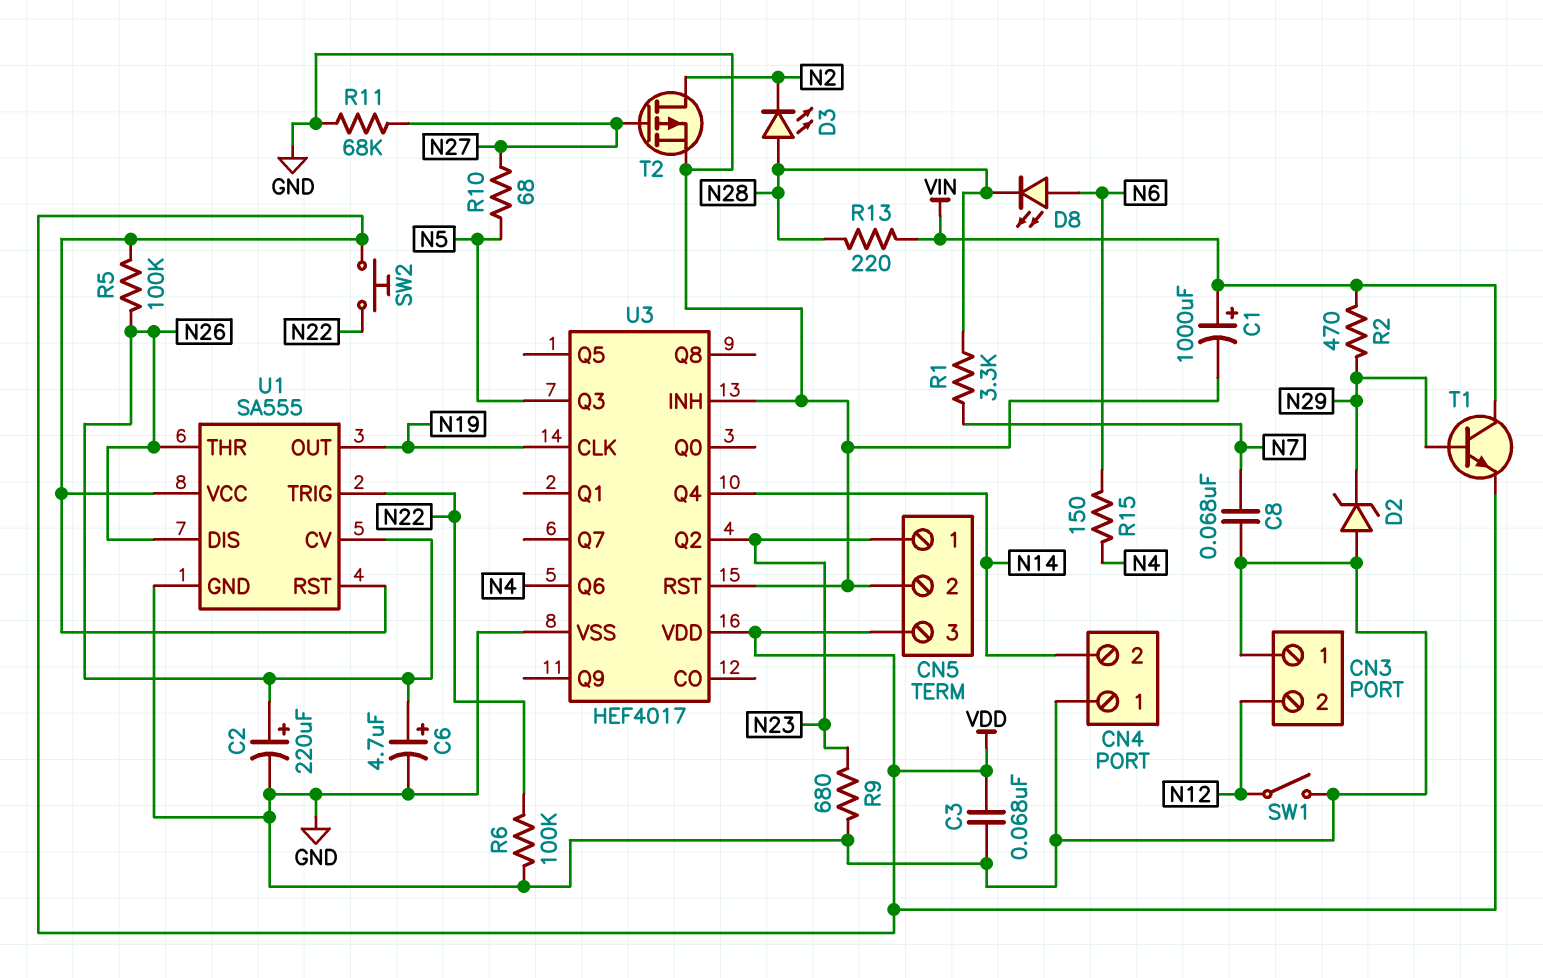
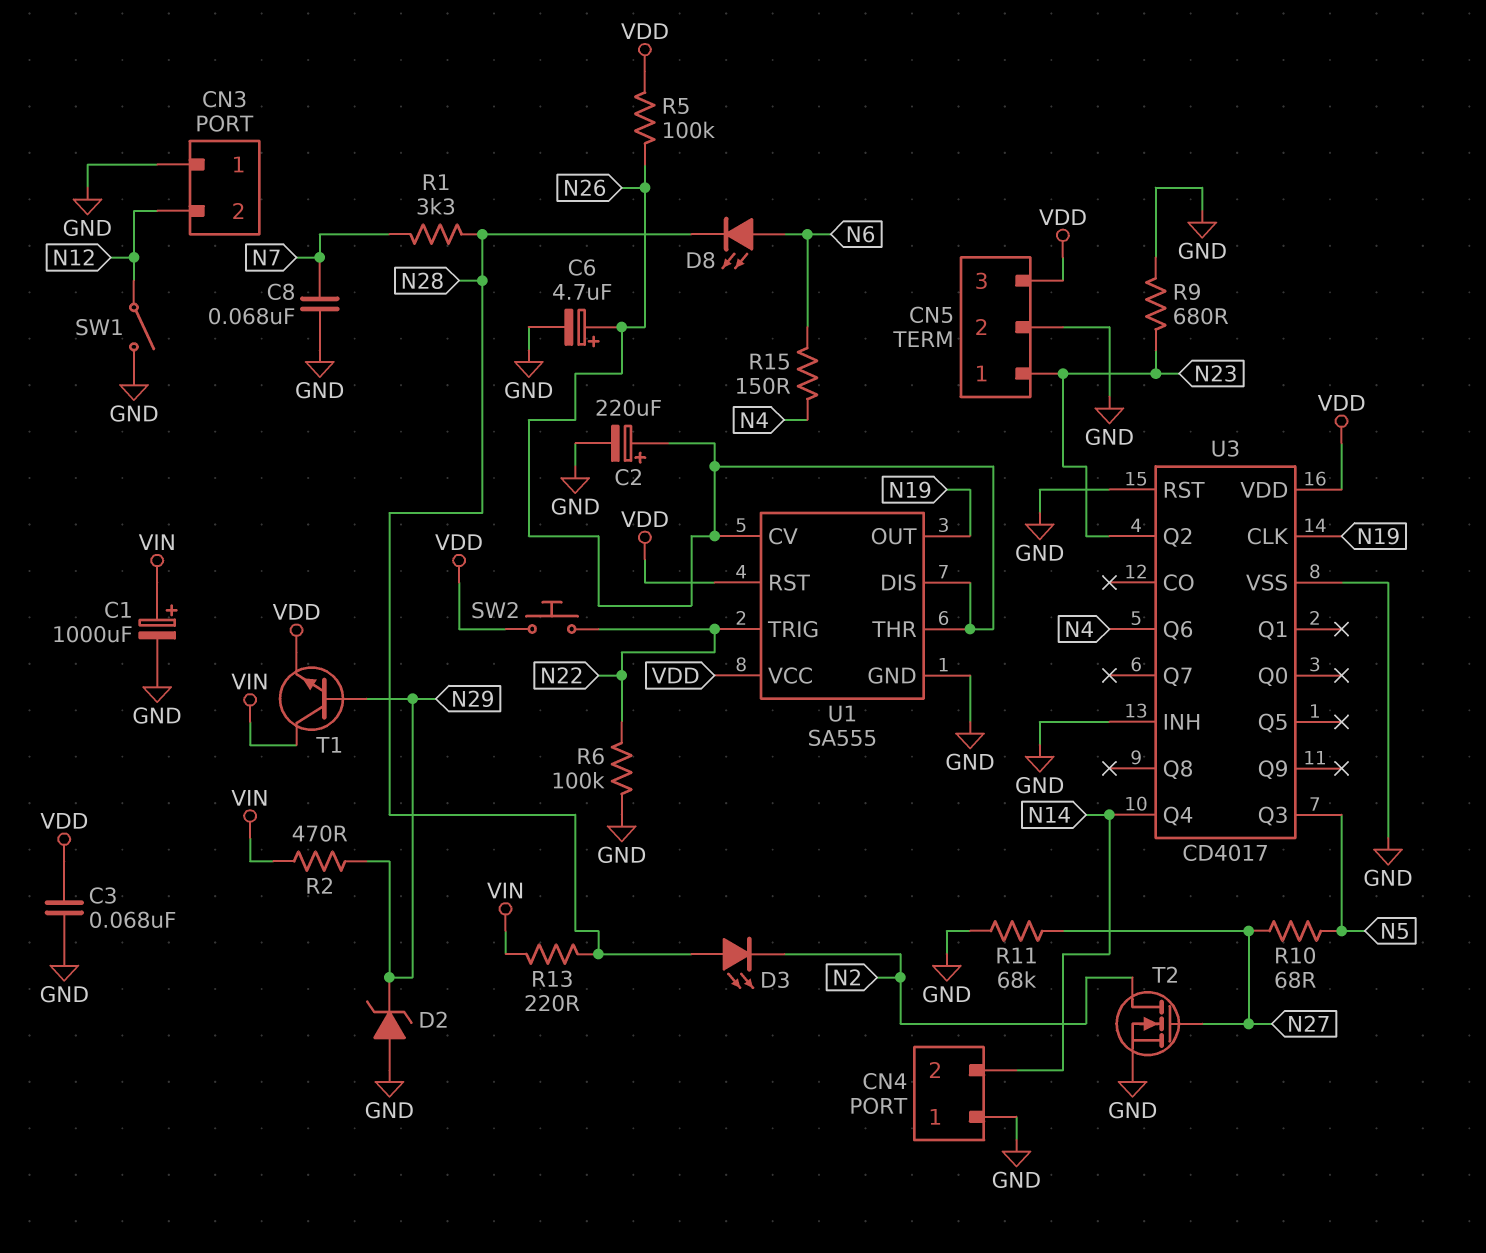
T2: PMOS (G N27, D N2, S GND) -> NMOS (G N27, D N2, S GND)
U3: HEF4017 -> CD4017

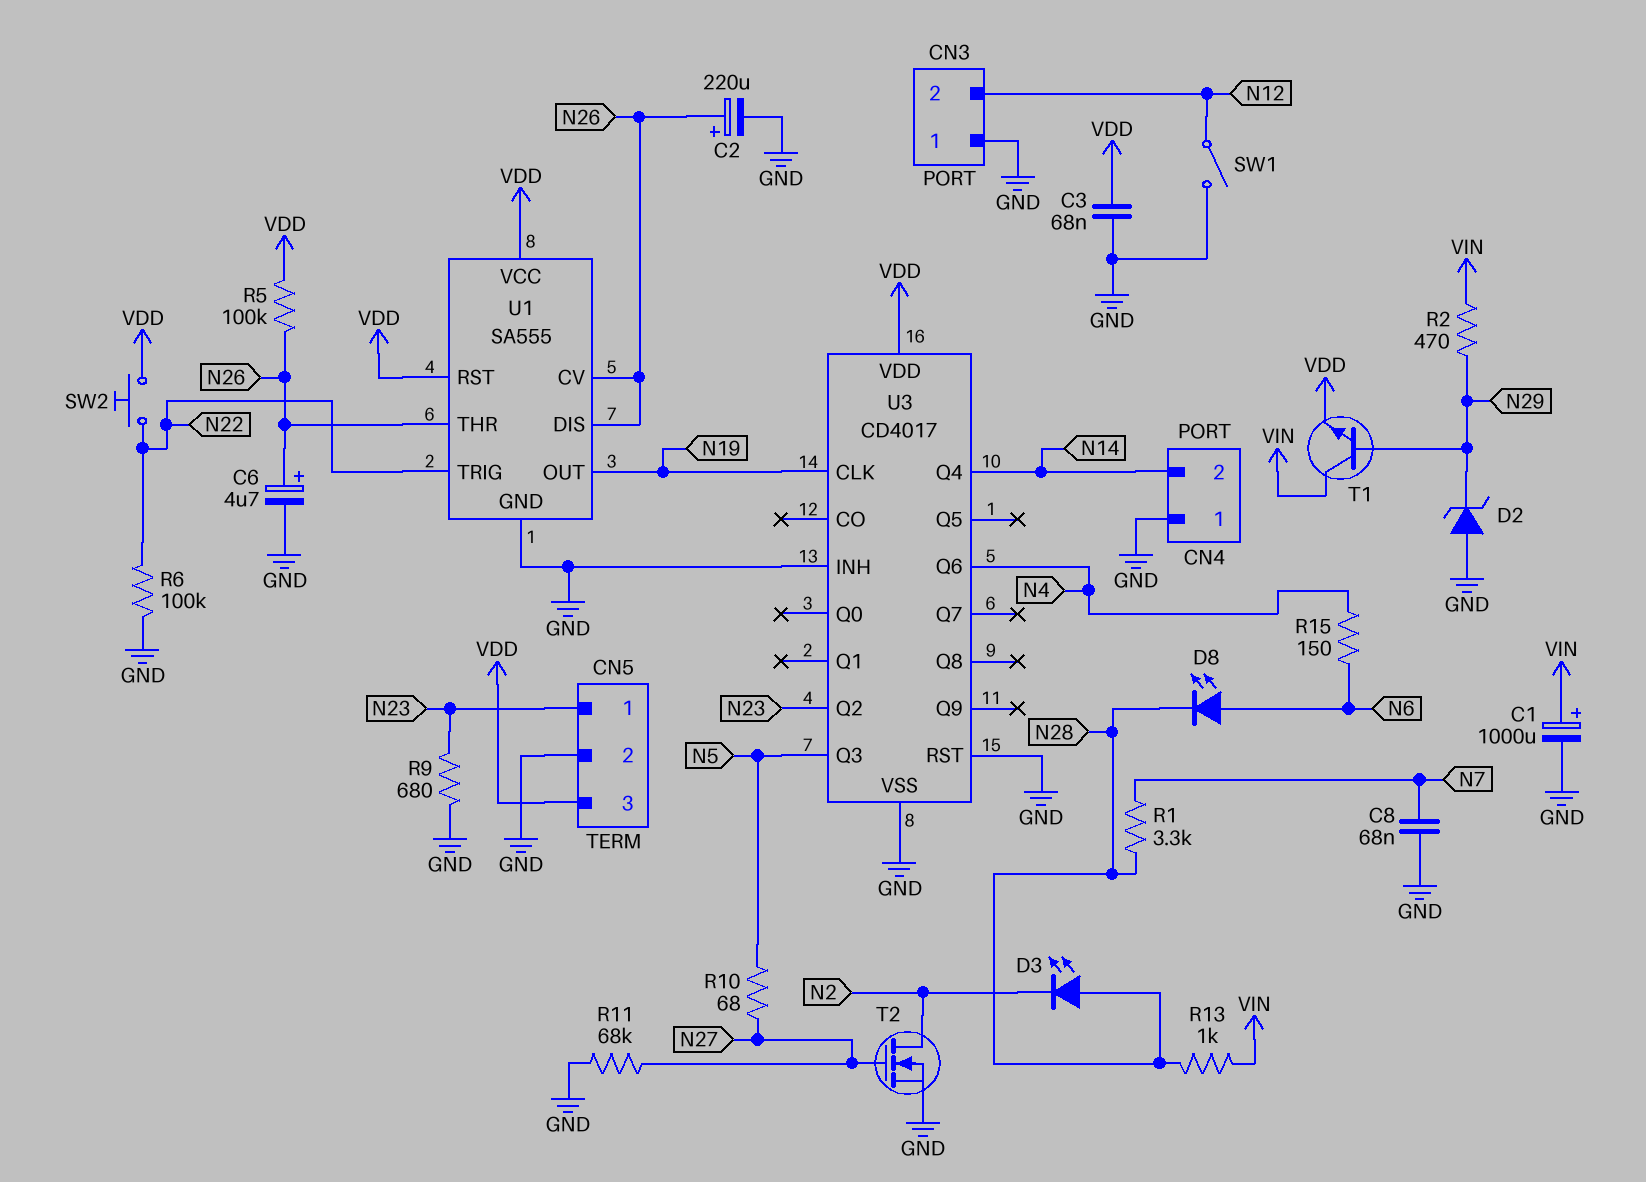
R13: 220 (N28, VIN) -> 1k (N28, VIN)

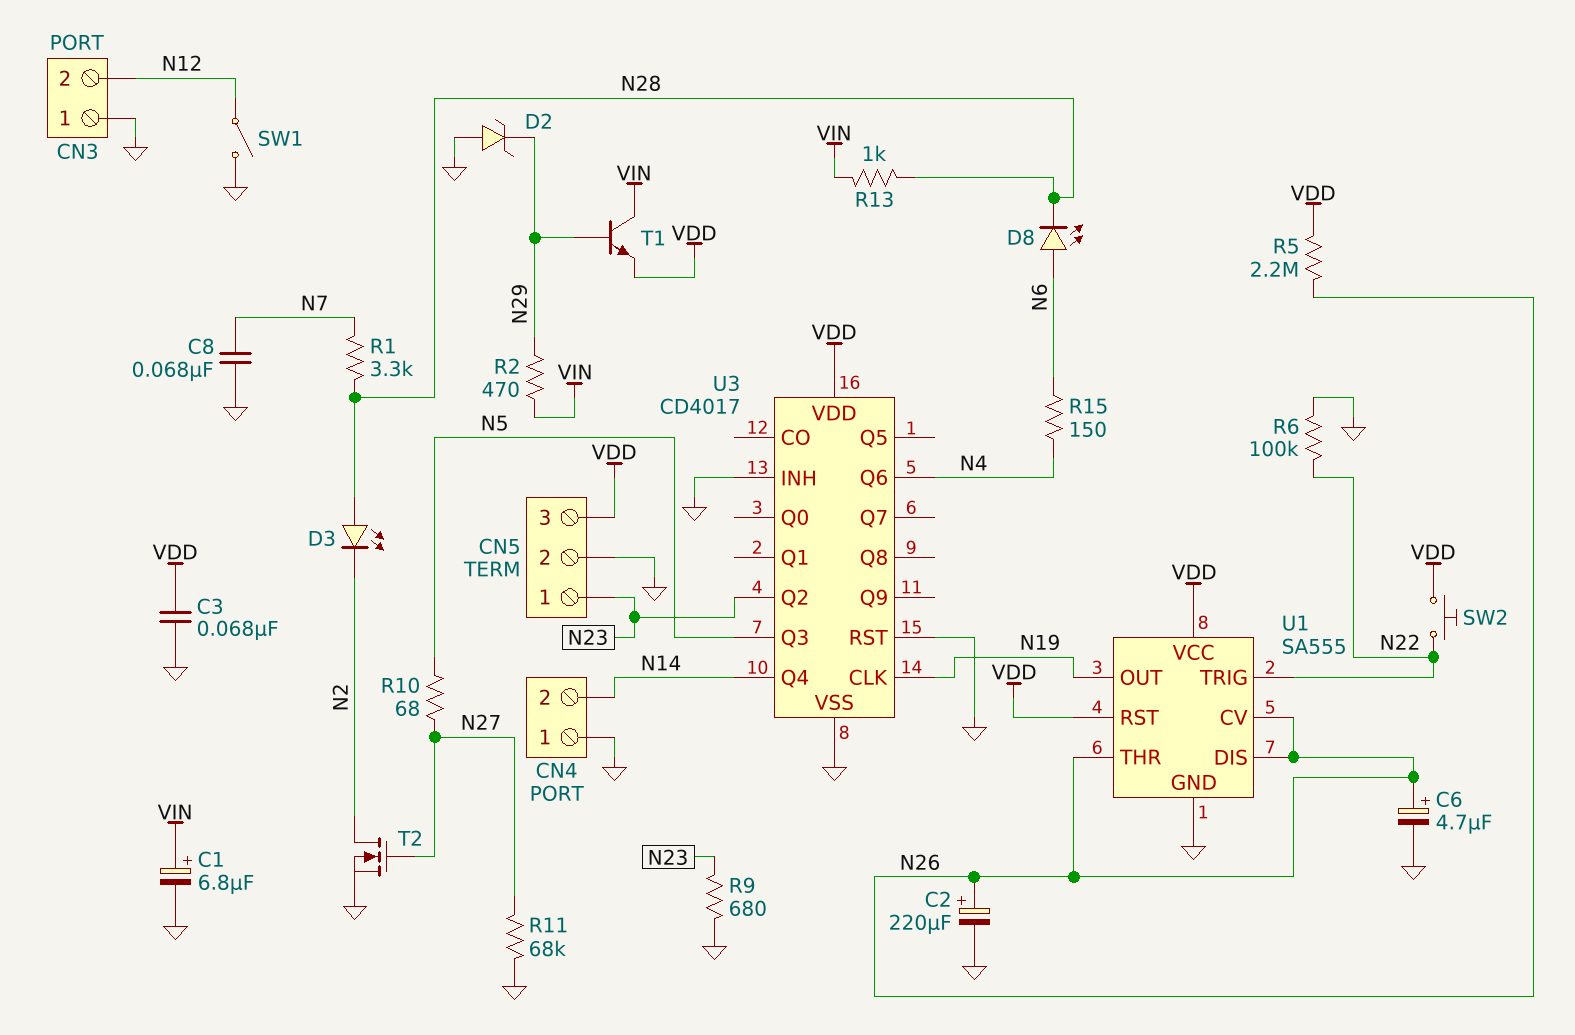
C1: 1000uF (plus VIN, minus GND) -> 6.8uF (plus VIN, minus GND)
R5: 100k (N26, VDD) -> 2.2M (N26, VDD)

